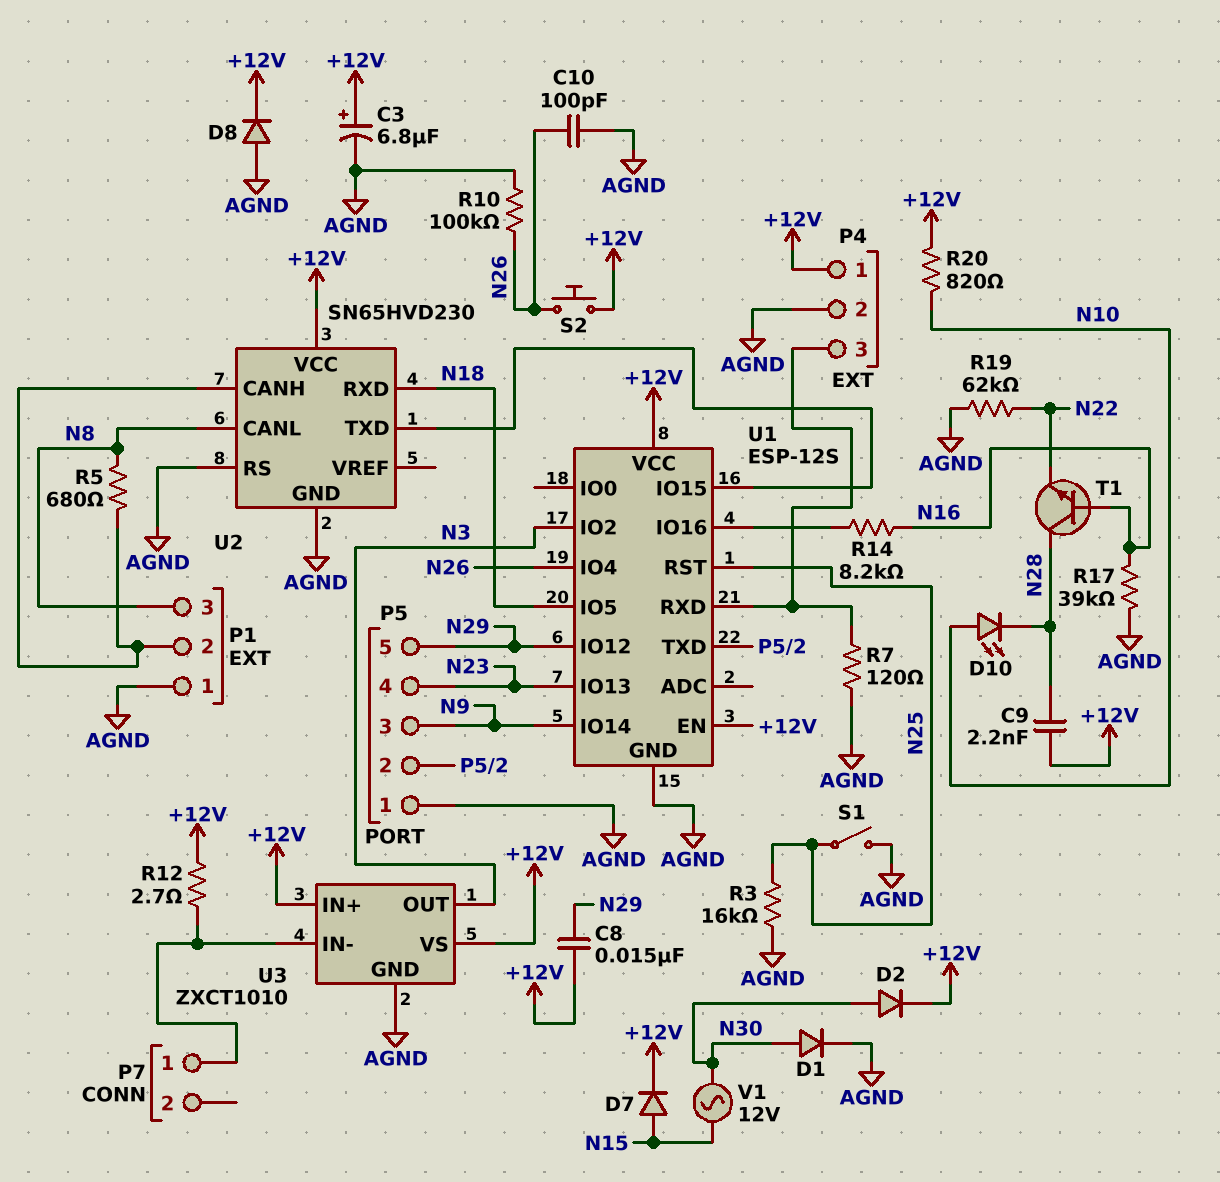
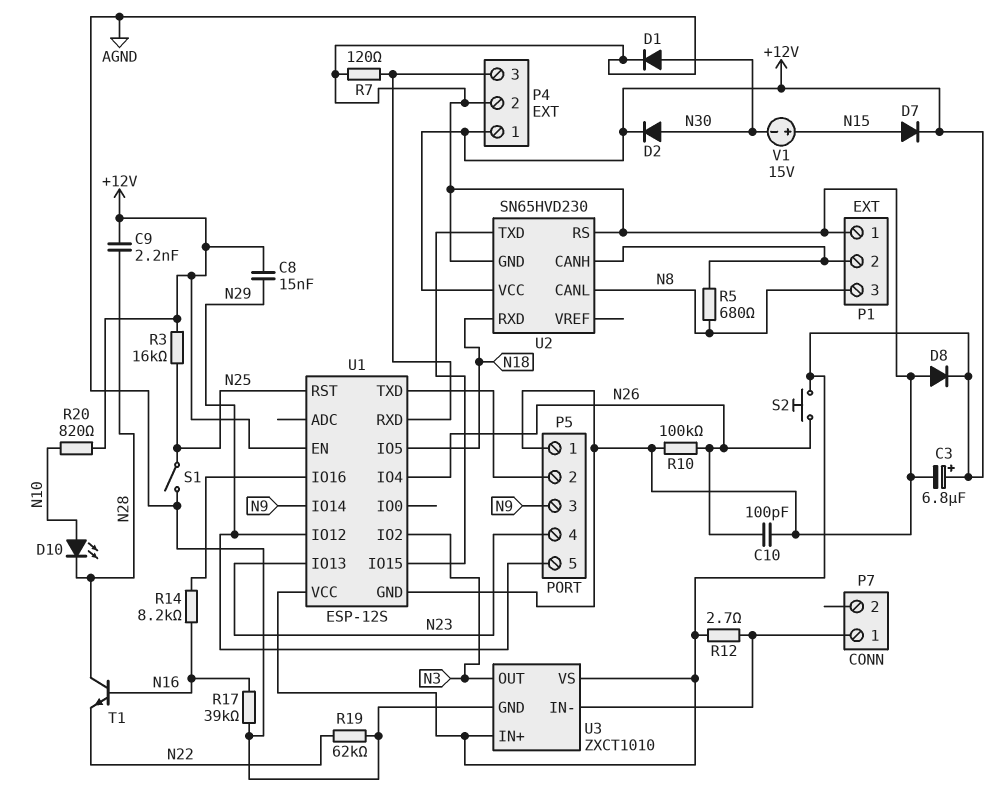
R3: 16k (AGND, N25) -> 16k (+12V, N25)
V1: AC 12V (N15, N30) -> 15V (plus N15, minus N30)

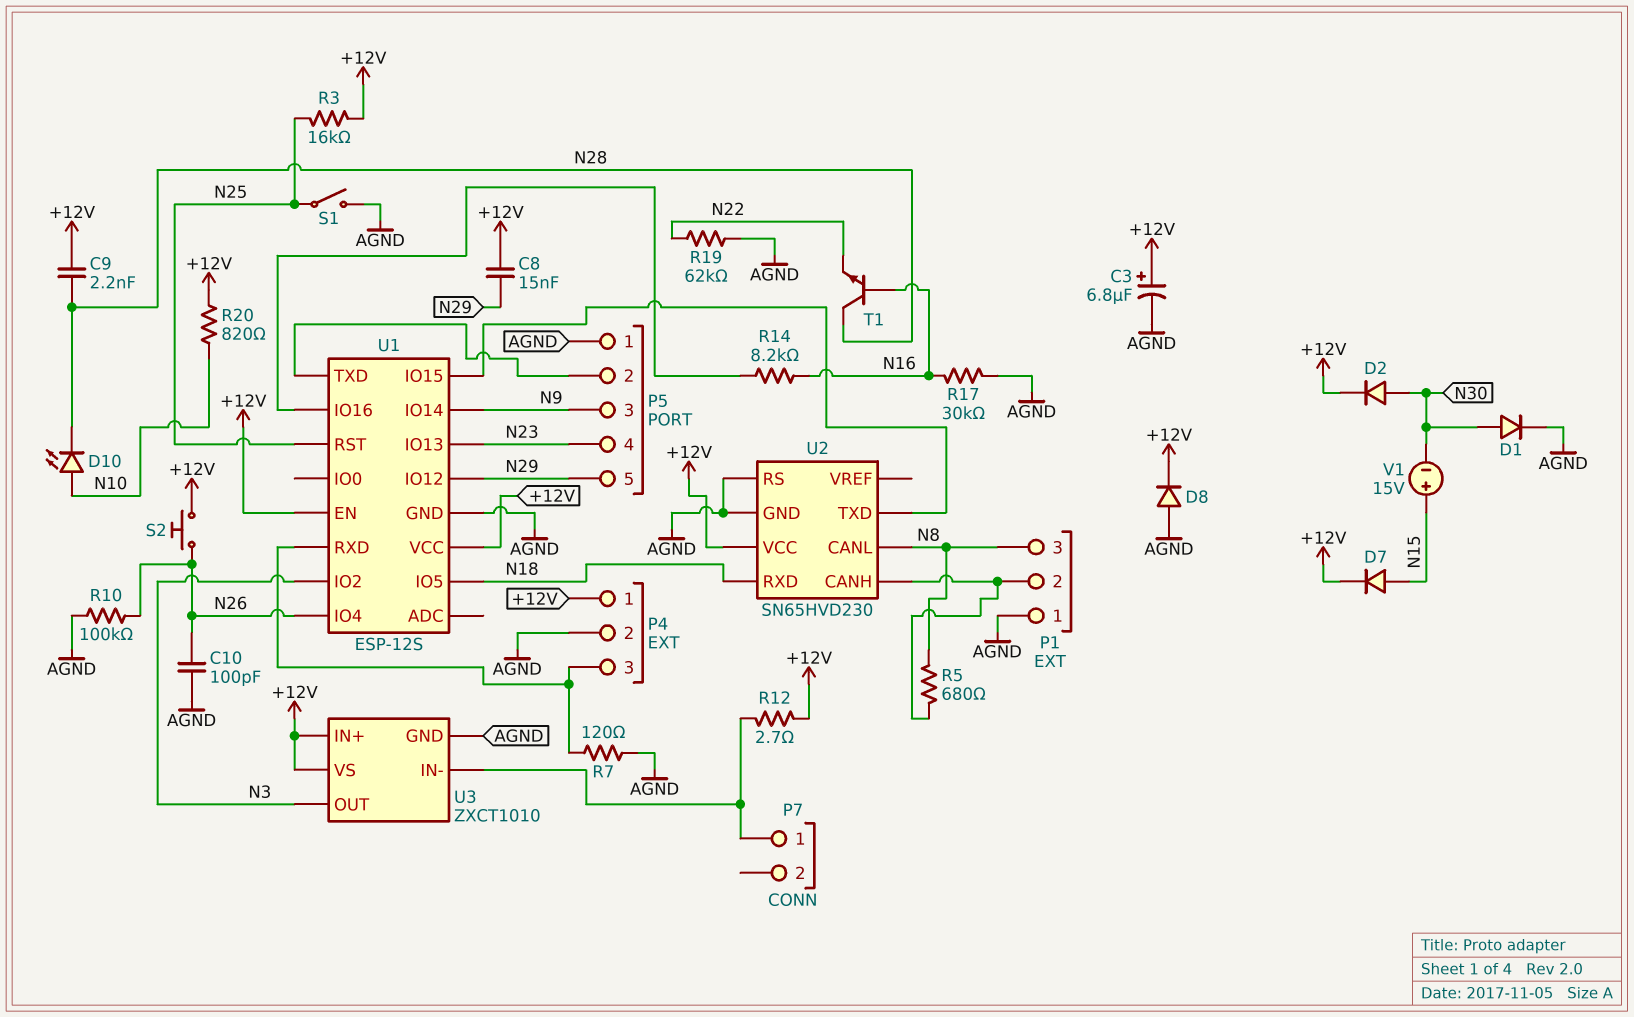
R17: 39k (AGND, N16) -> 30k (AGND, N16)

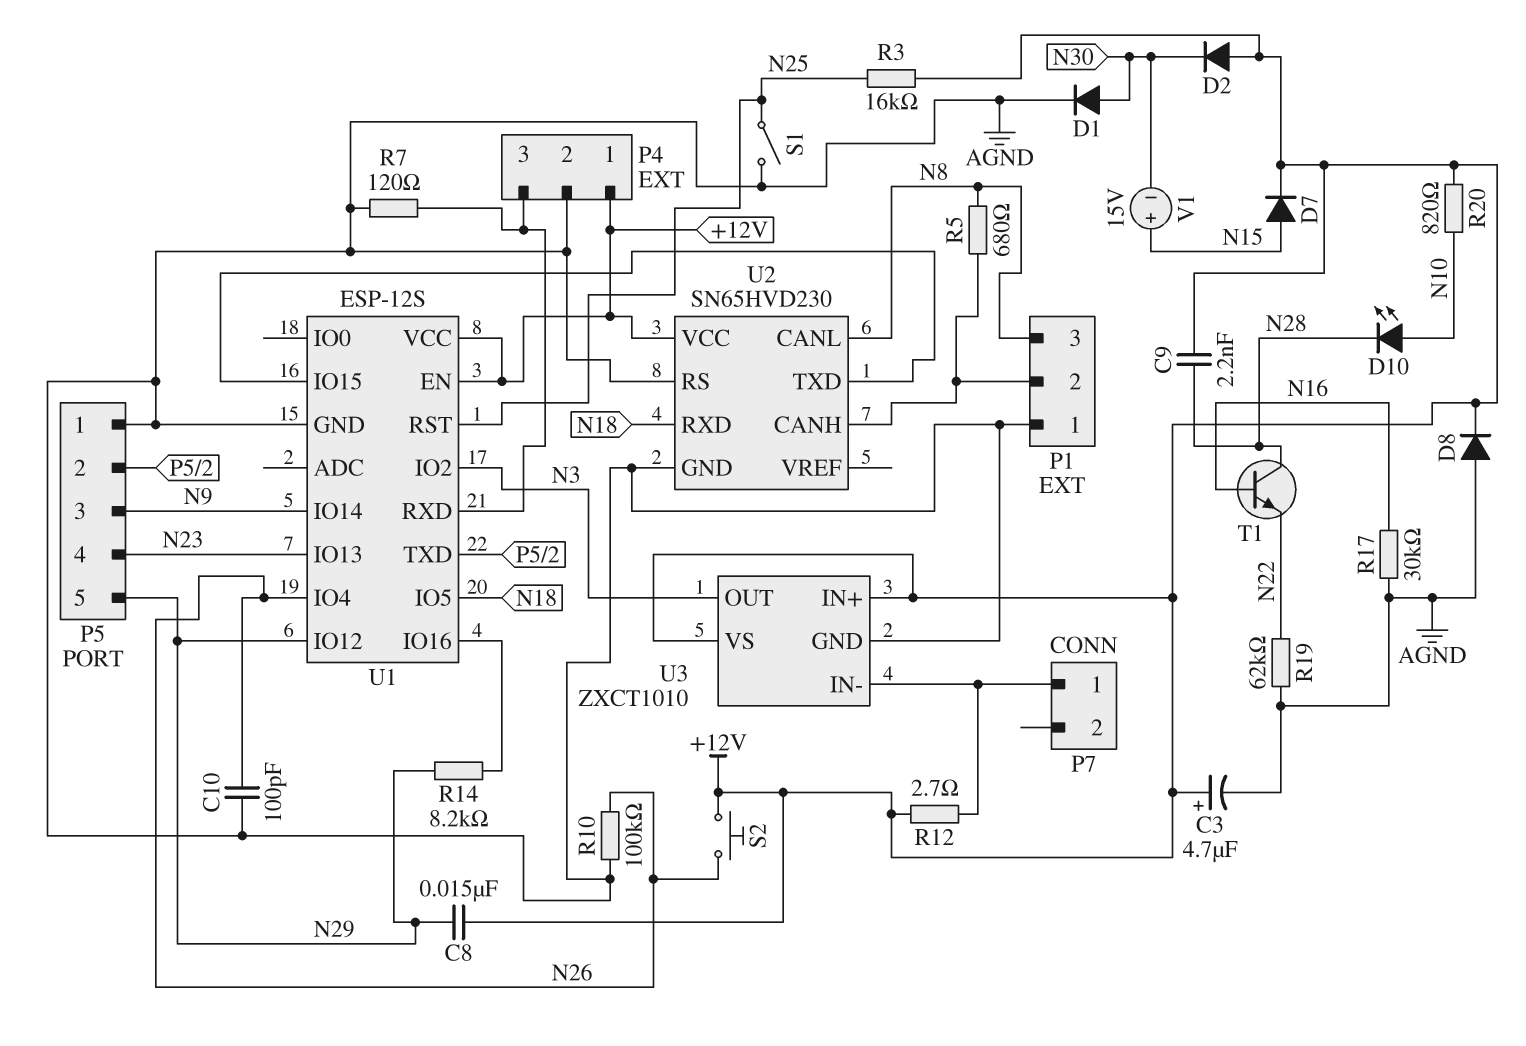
C3: 6.8uF (plus +12V, minus AGND) -> 4.7uF (plus +12V, minus AGND)
D2: diode (A N30, K +12V) -> diode (A +12V, K N30)
R14: 8.2k (N16, U1/IO16) -> 8.2k (N29, U1/IO16)

